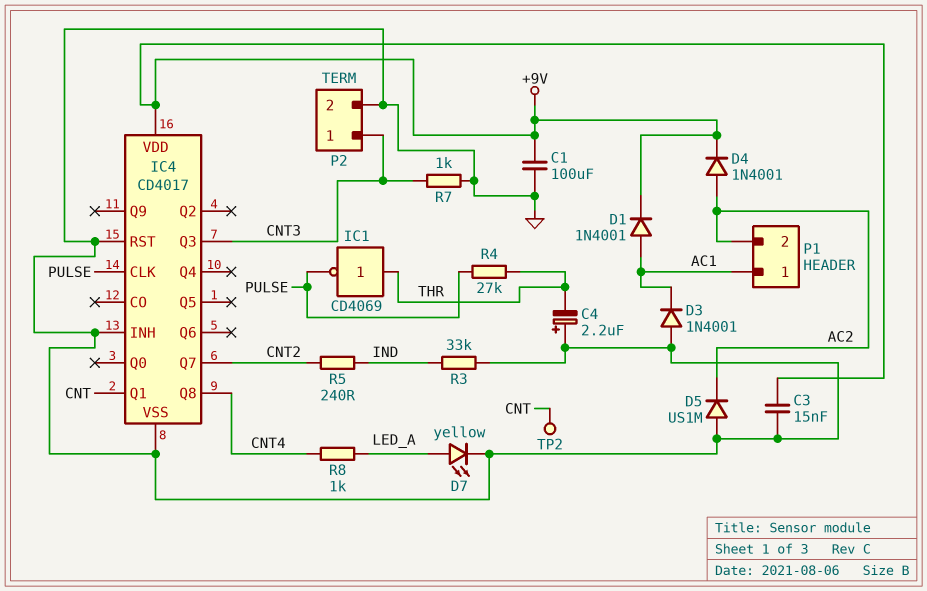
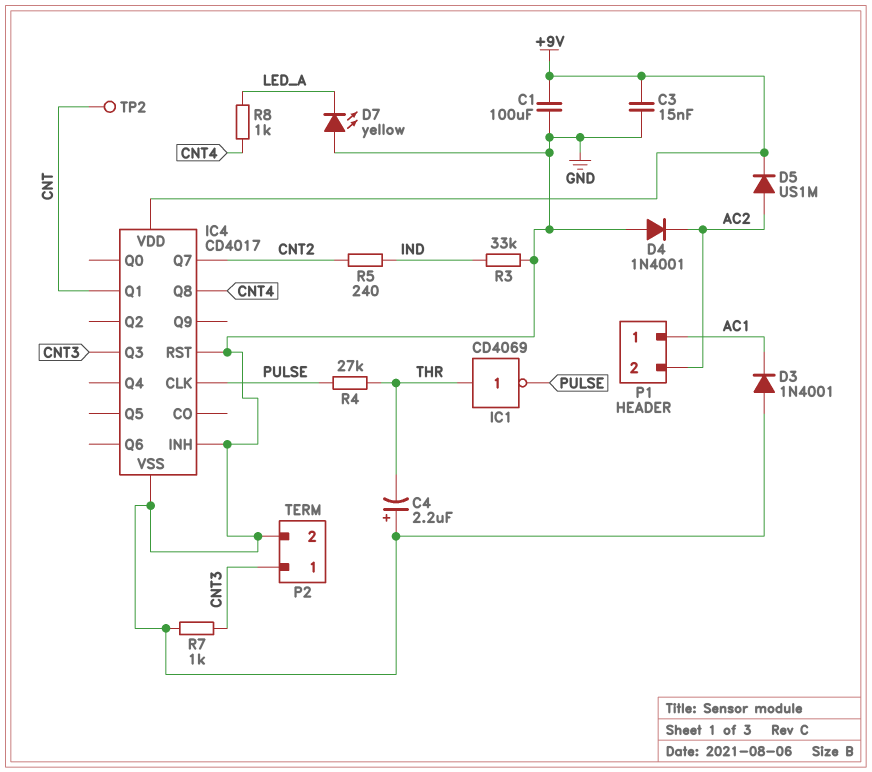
D1: diode 1N4001 (A AC1, K +9V) -> none
D4: diode 1N4001 (A AC2, K +9V) -> diode 1N4001 (A GND, K AC2)
D5: diode US1M (A GND, K AC2) -> diode US1M (A AC2, K +9V)
D7: LED yellow (A LED_A, K GND) -> LED yellow (A GND, K LED_A)

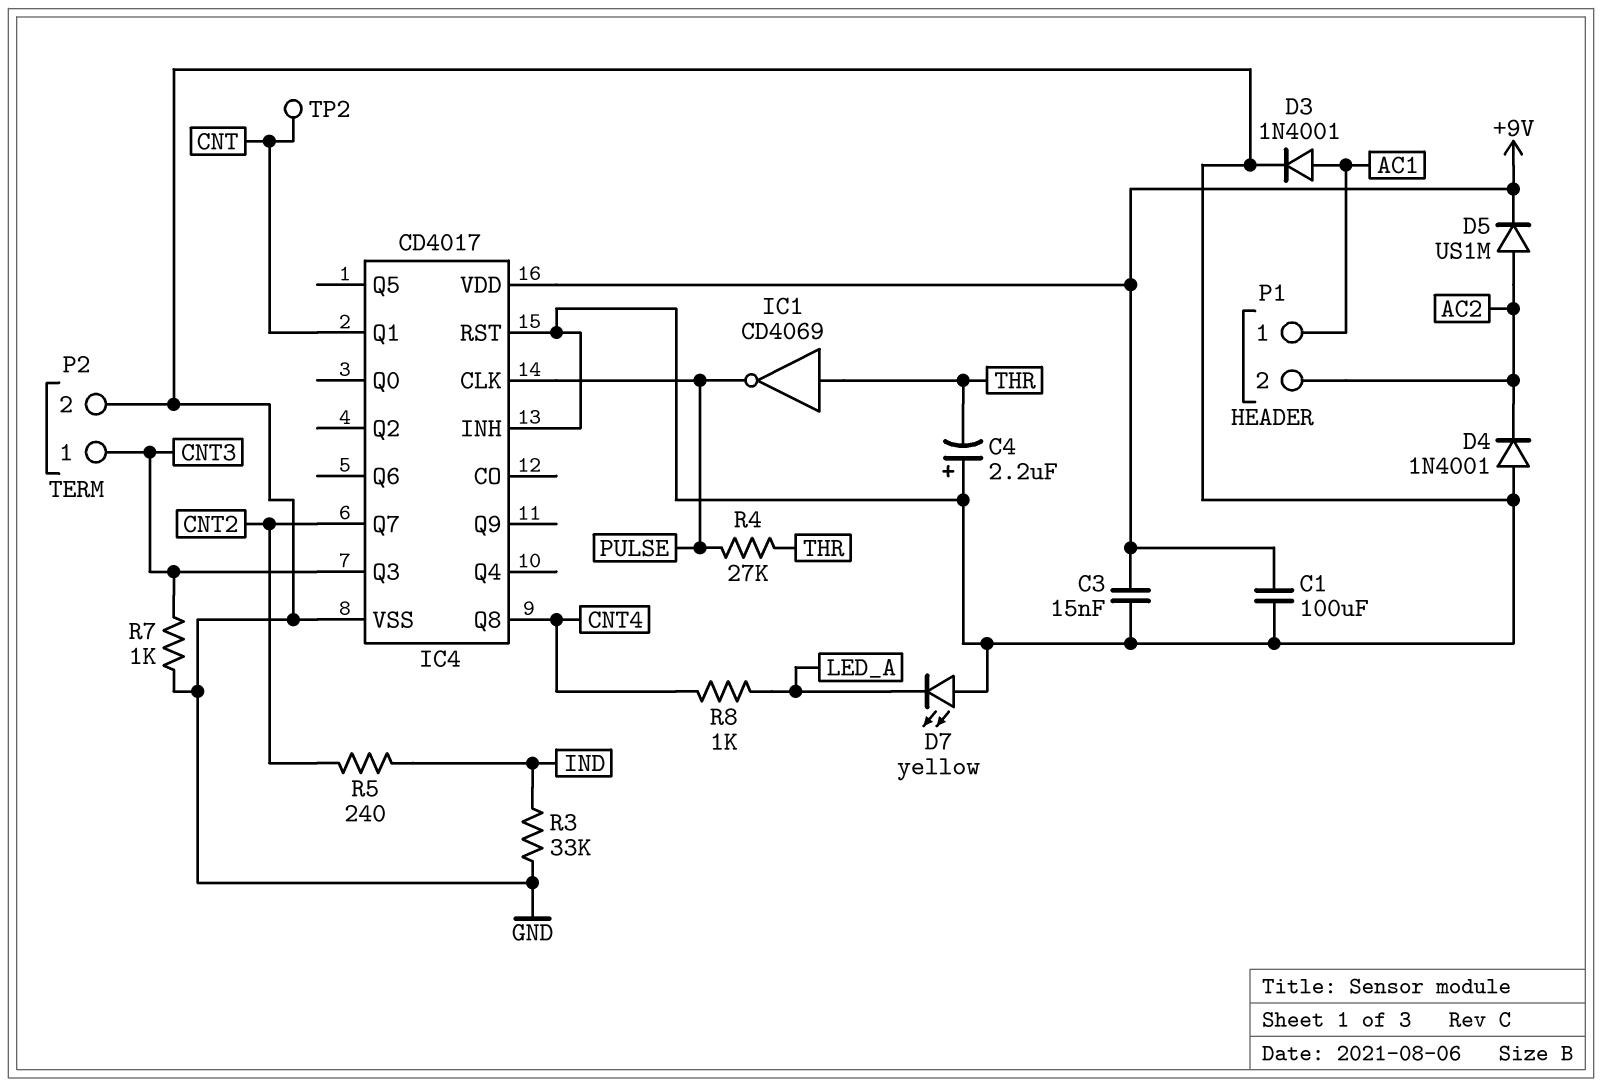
D3: diode 1N4001 (A GND, K AC1) -> diode 1N4001 (A AC1, K GND)

